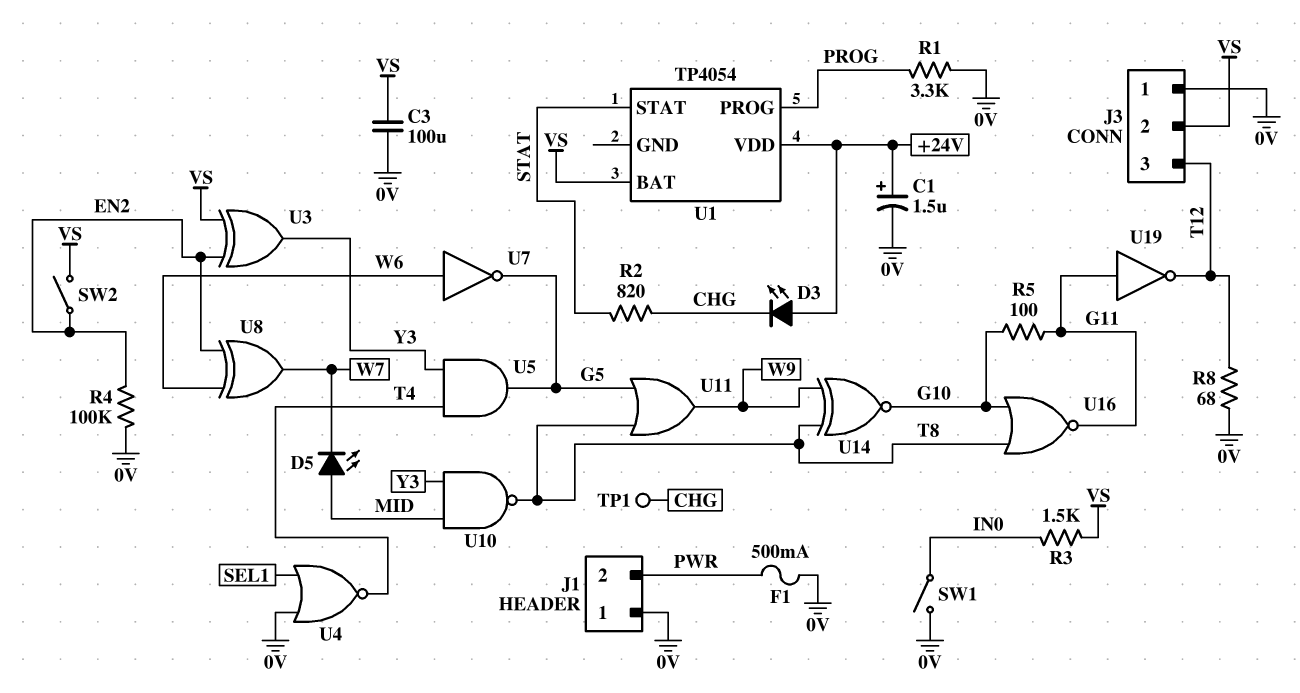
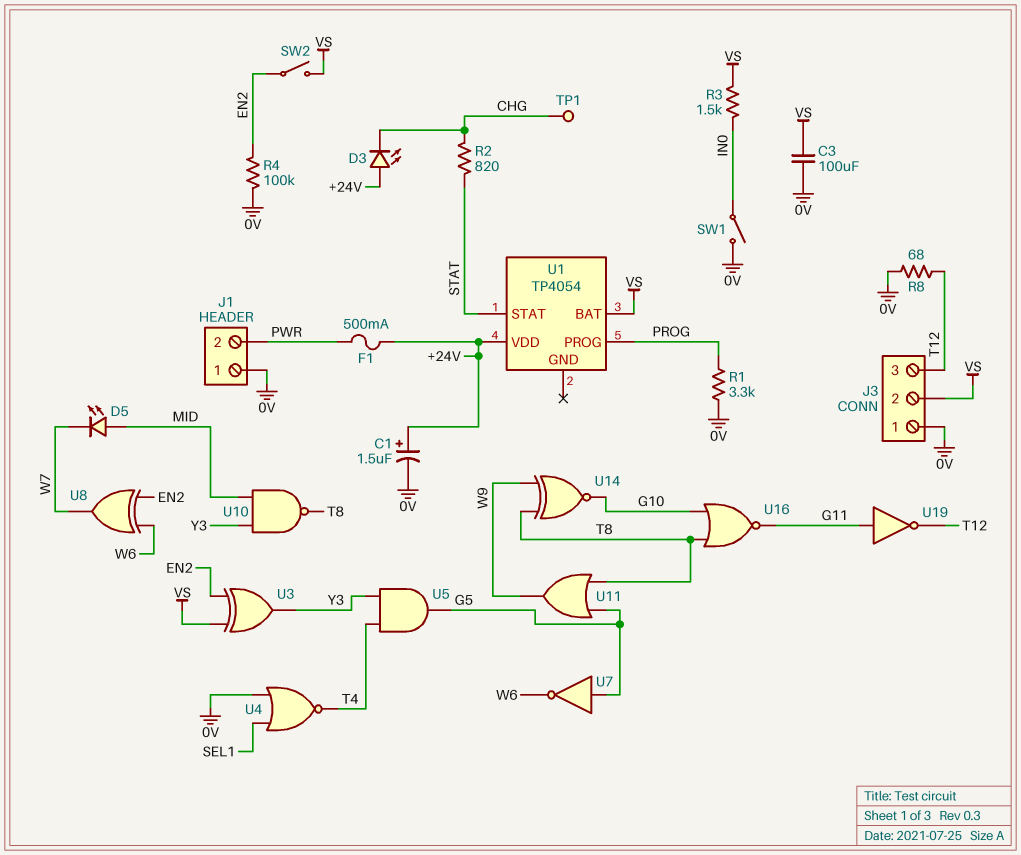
F1: 500mA (0V, PWR) -> 500mA (+24V, PWR)
R5: 100 (G10, G11) -> none
U7: NOT (in W6, out G5) -> NOT (in G5, out W6)

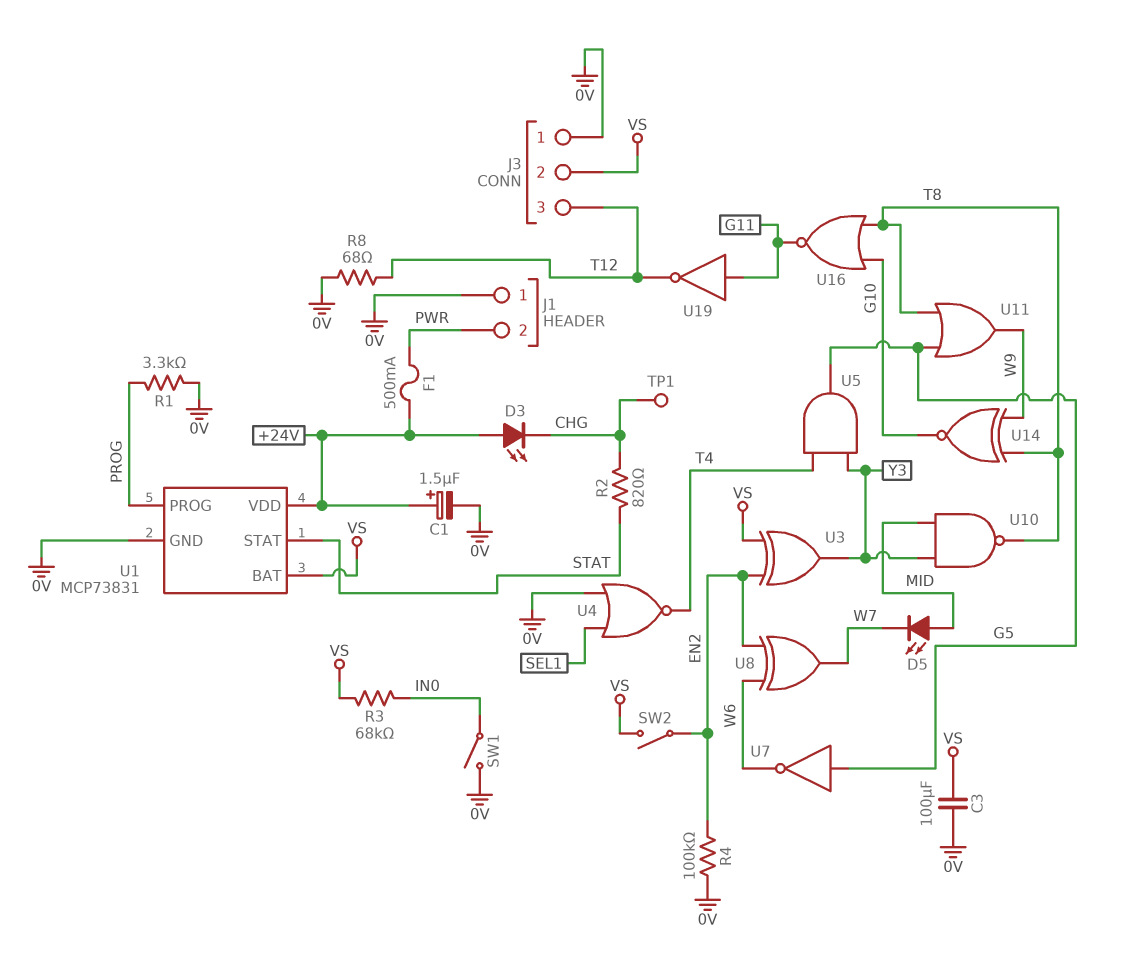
R3: 1.5k (IN0, VS) -> 68k (IN0, VS)
U1: TP4054 -> MCP73831
U1 pin GND: none -> 0V

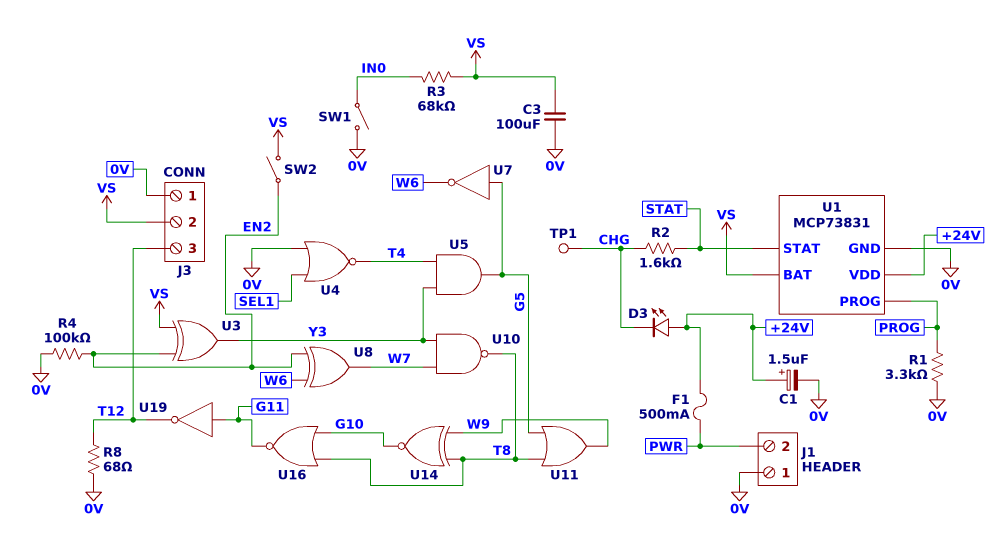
D5: LED (A MID, K W7) -> none
R2: 820 (CHG, STAT) -> 1.6k (CHG, STAT)
U10: NAND (in MID, in Y3, out T8) -> NAND (in W7, in Y3, out T8)

